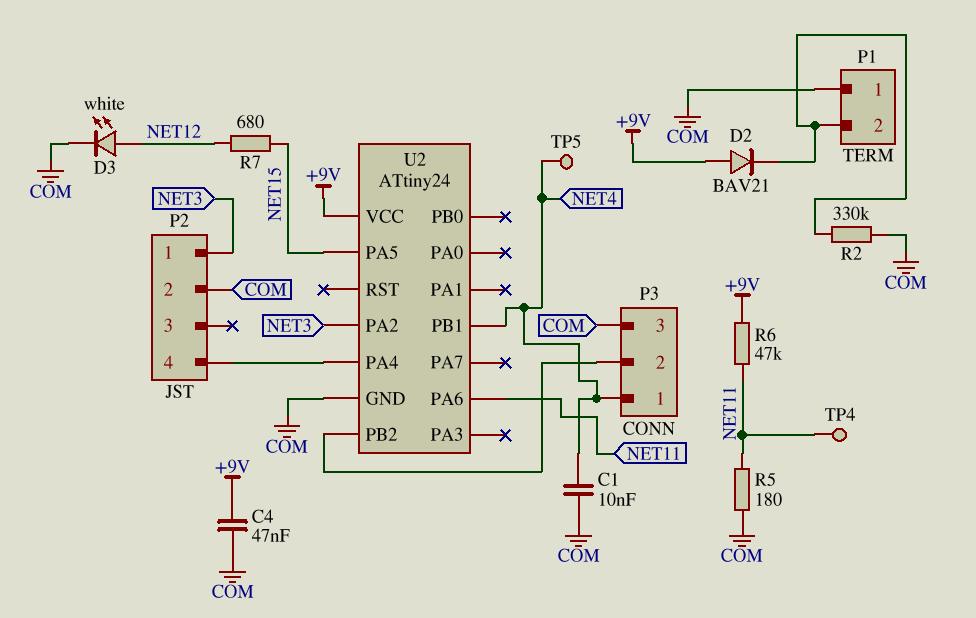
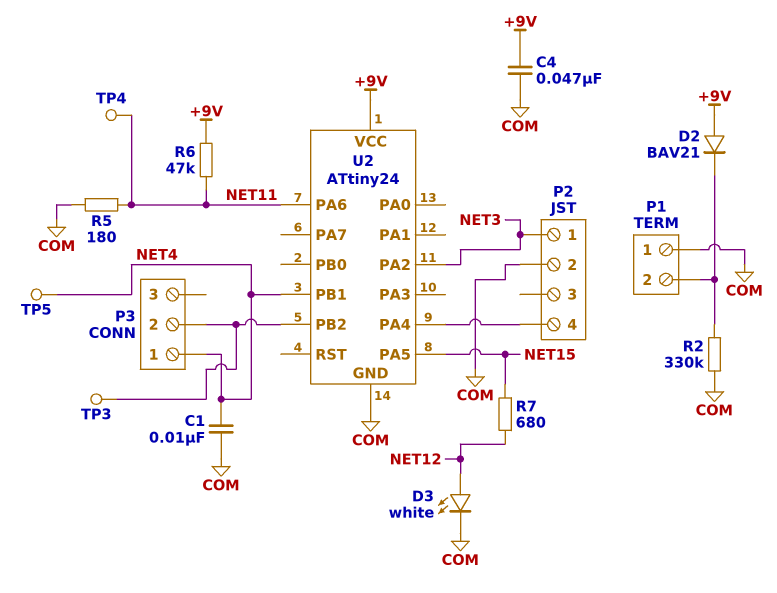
P3 pin 3: COM -> none
TP3: none -> test point (P3/2)

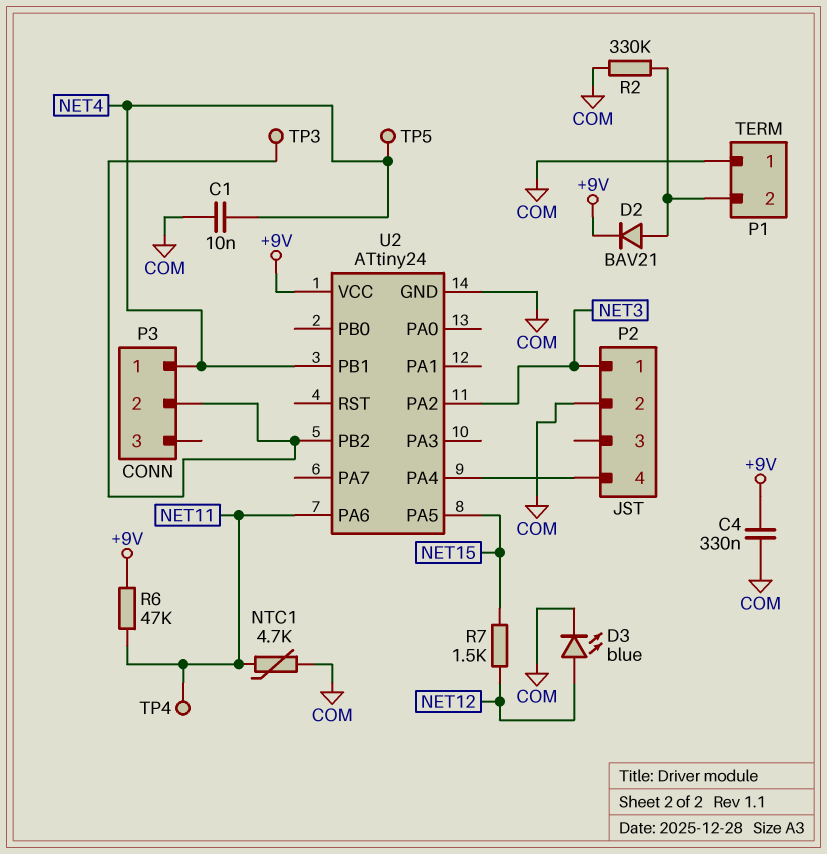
C4: 47nF (+9V, COM) -> 330nF (+9V, COM)
D2: diode BAV21 (A +9V, K P1/2) -> diode BAV21 (A P1/2, K +9V)
D3: LED white (A NET12, K COM) -> LED blue (A NET12, K COM)
NTC1: none -> 4.7k (COM, NET11)
R5: 180 (COM, NET11) -> none
R7: 680 (NET12, NET15) -> 1.5k (NET12, NET15)

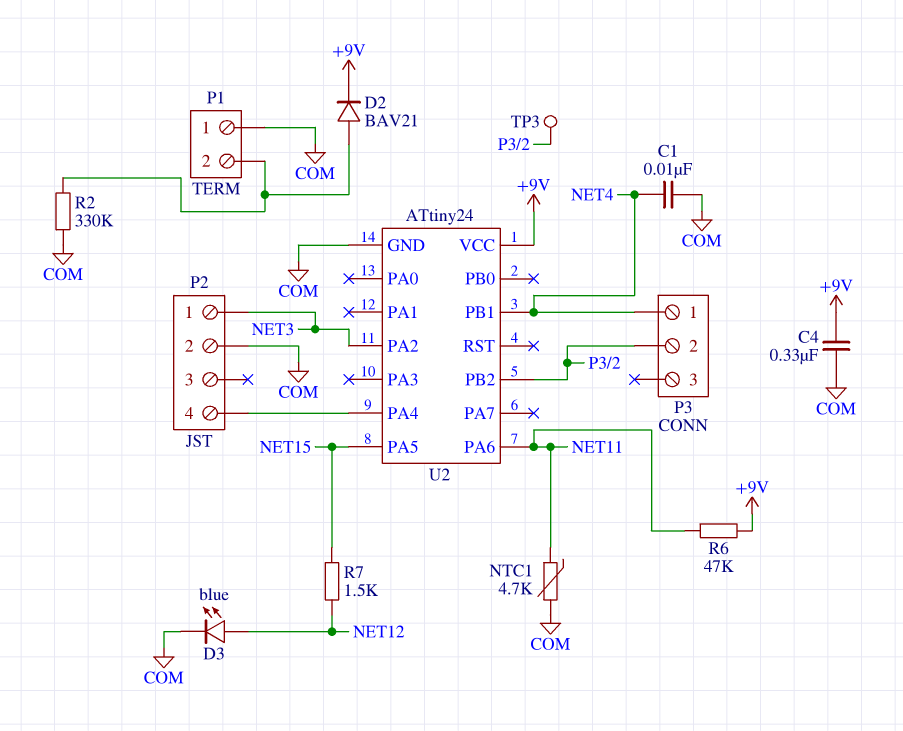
TP4: test point (NET11) -> none
TP5: test point (NET4) -> none

